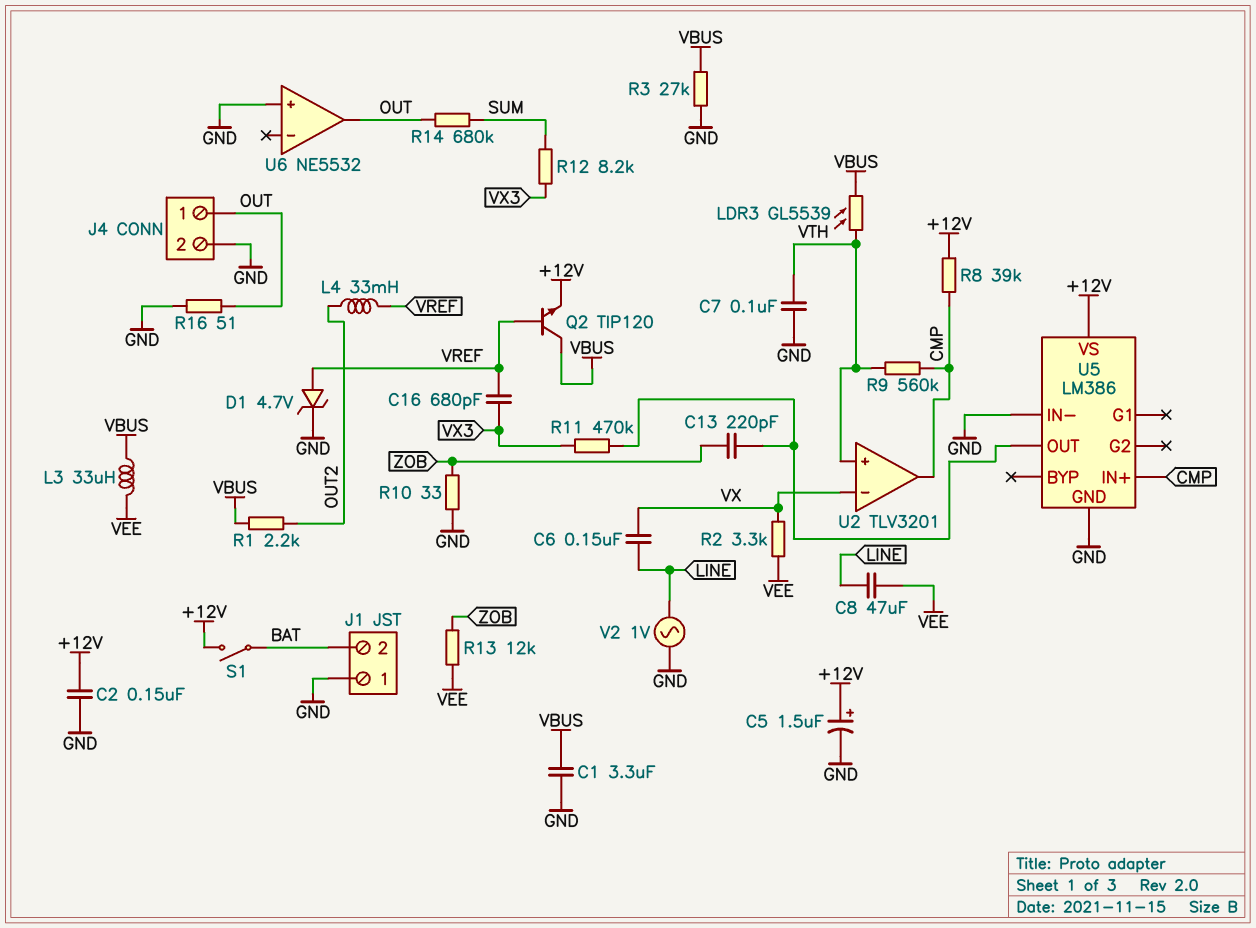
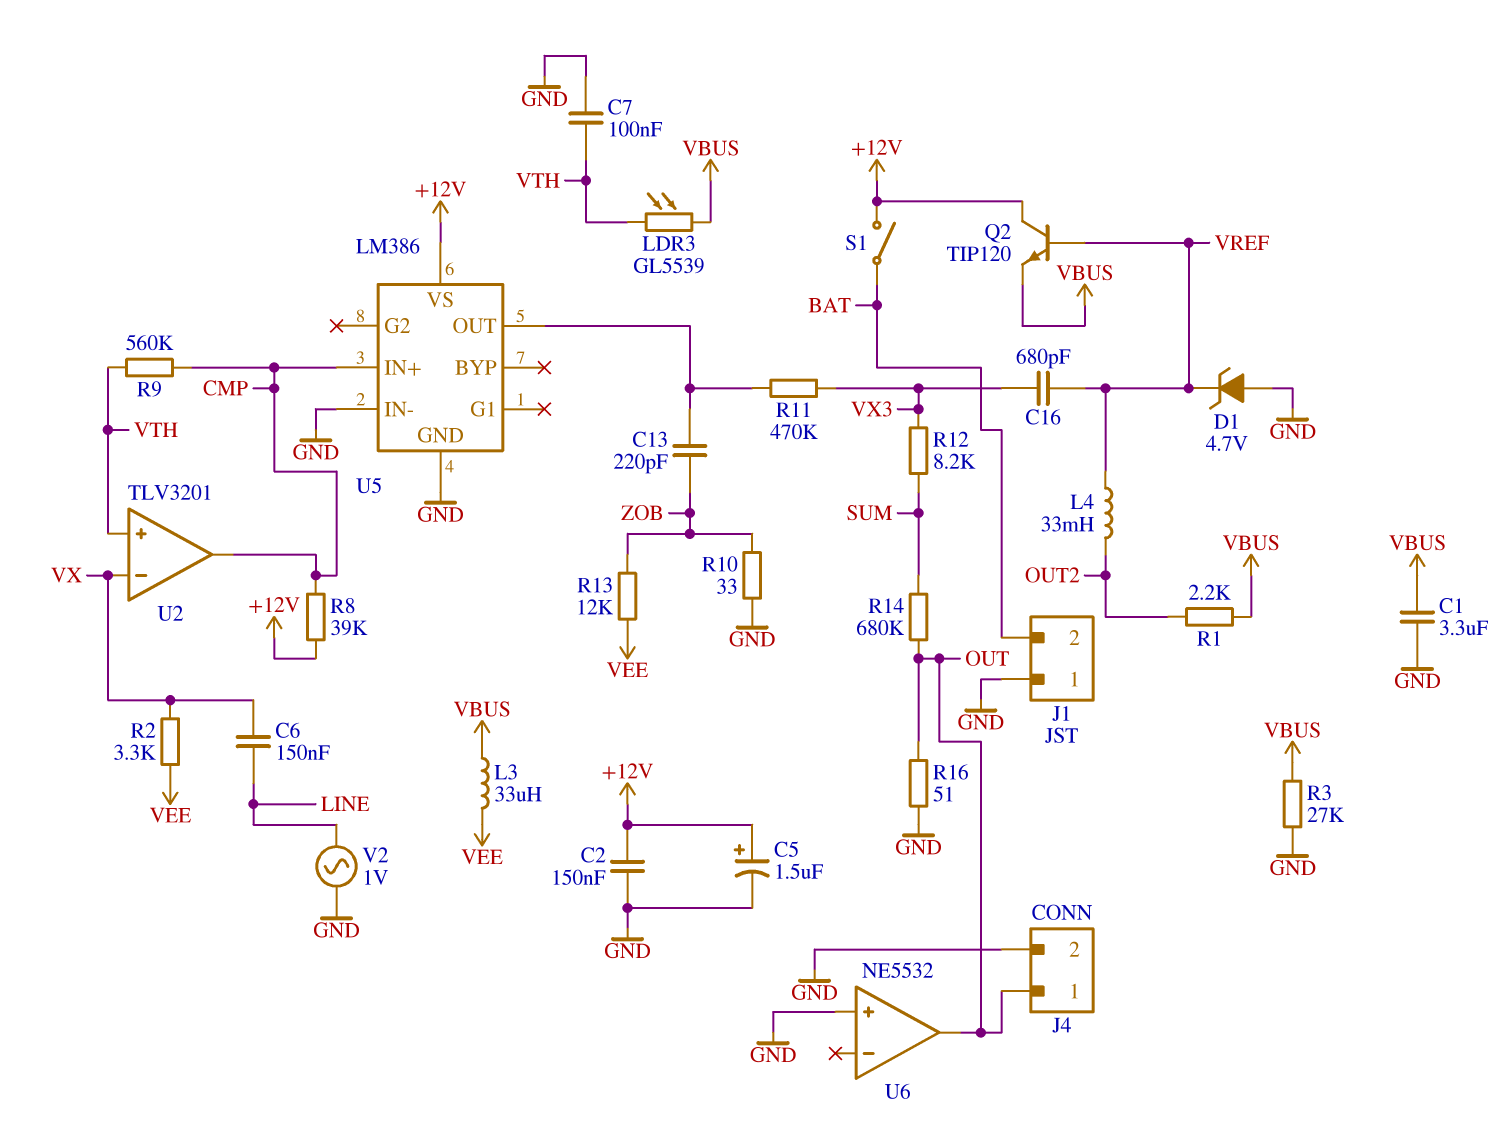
C8: 47uF (LINE, VEE) -> none
D1: zener 4.7V (A VREF, K GND) -> zener 4.7V (A GND, K VREF)
Q2: NPN TIP120 (B VREF, C VBUS, E +12V) -> NPN TIP120 (B VREF, C +12V, E VBUS)

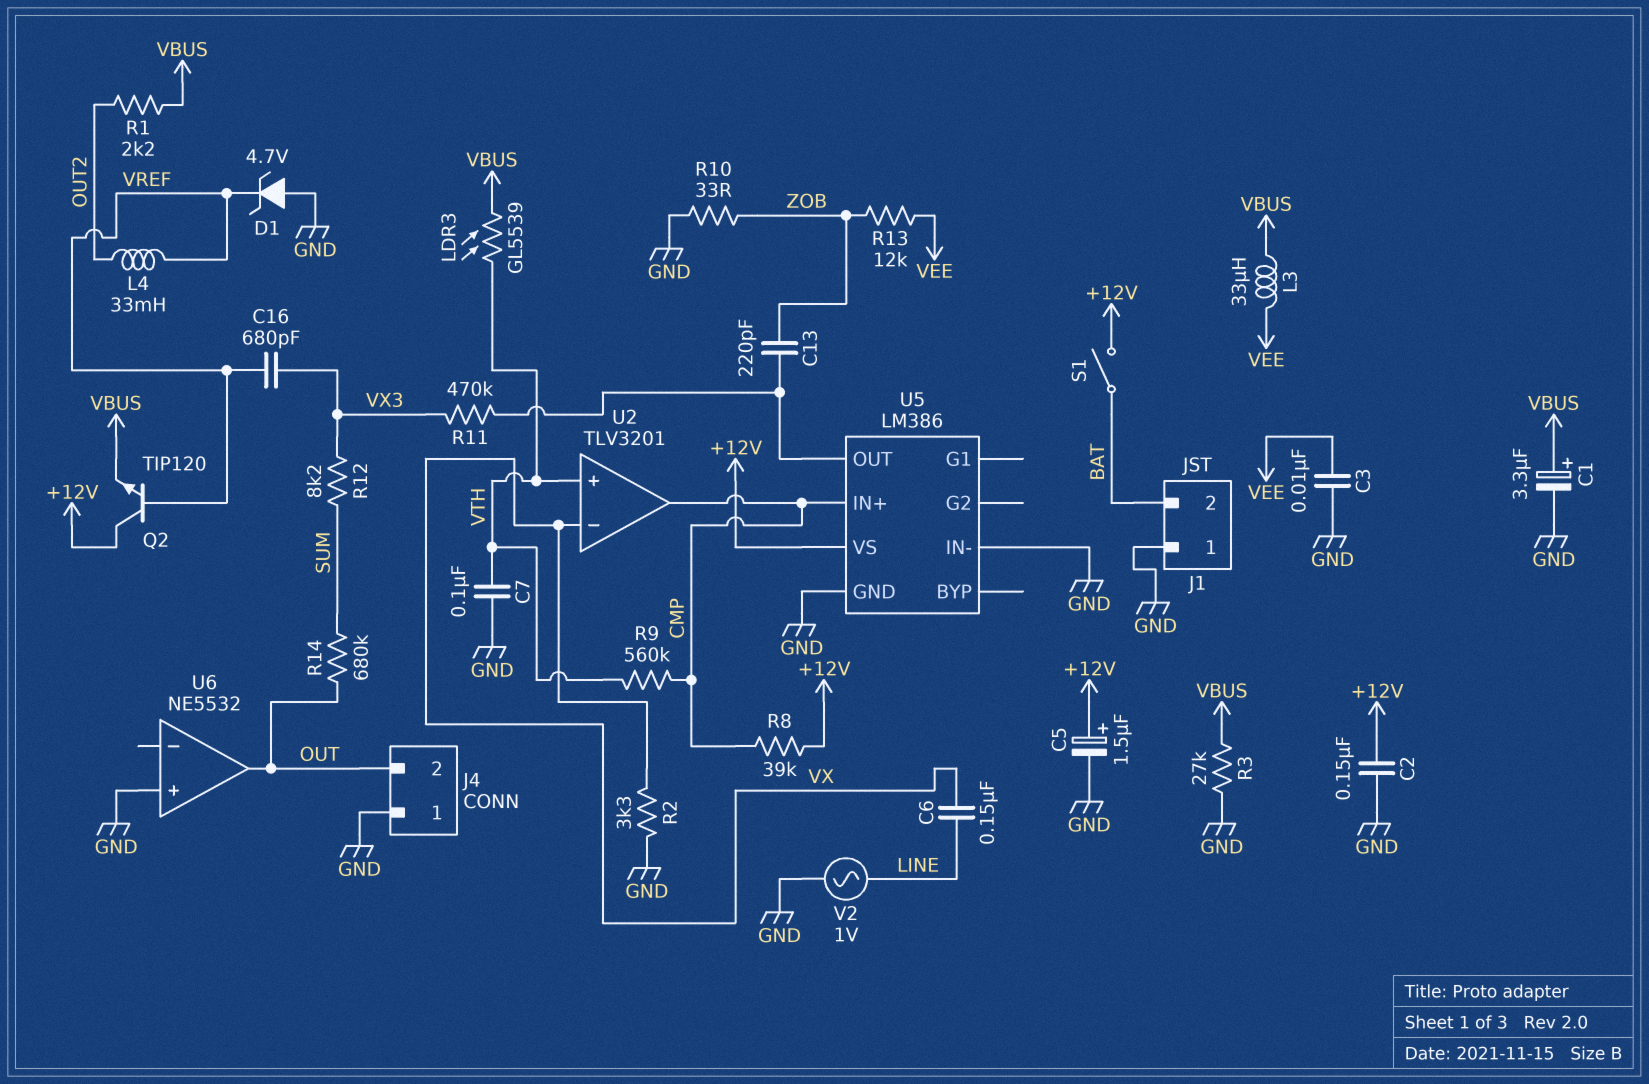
C1: 3.3uF (GND, VBUS) -> 3.3uF (plus VBUS, minus GND)
C3: none -> 10nF (GND, VEE)
J4 pin 1: OUT -> GND
J4 pin 2: GND -> OUT
R2: 3.3k (VEE, VX) -> 3.3k (GND, VX)
R16: 51 (GND, OUT) -> none

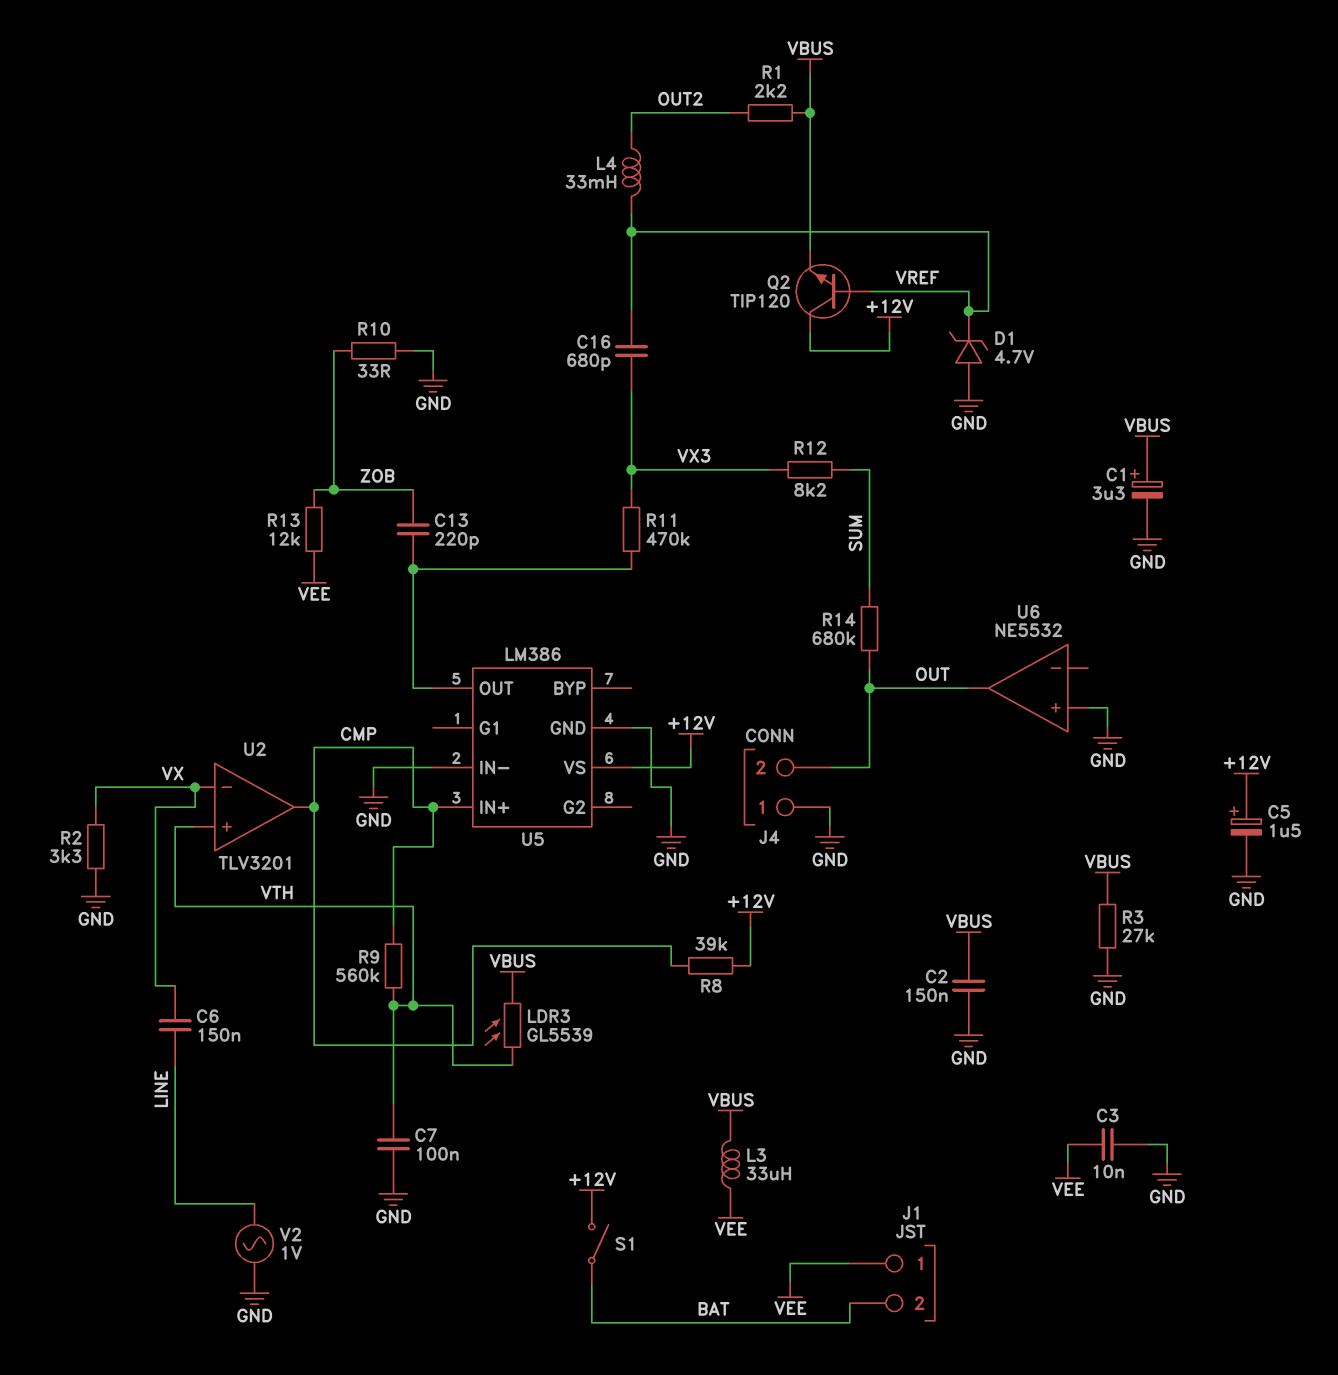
C2: 150nF (+12V, GND) -> 150nF (GND, VBUS)
J1 pin 1: GND -> VEE

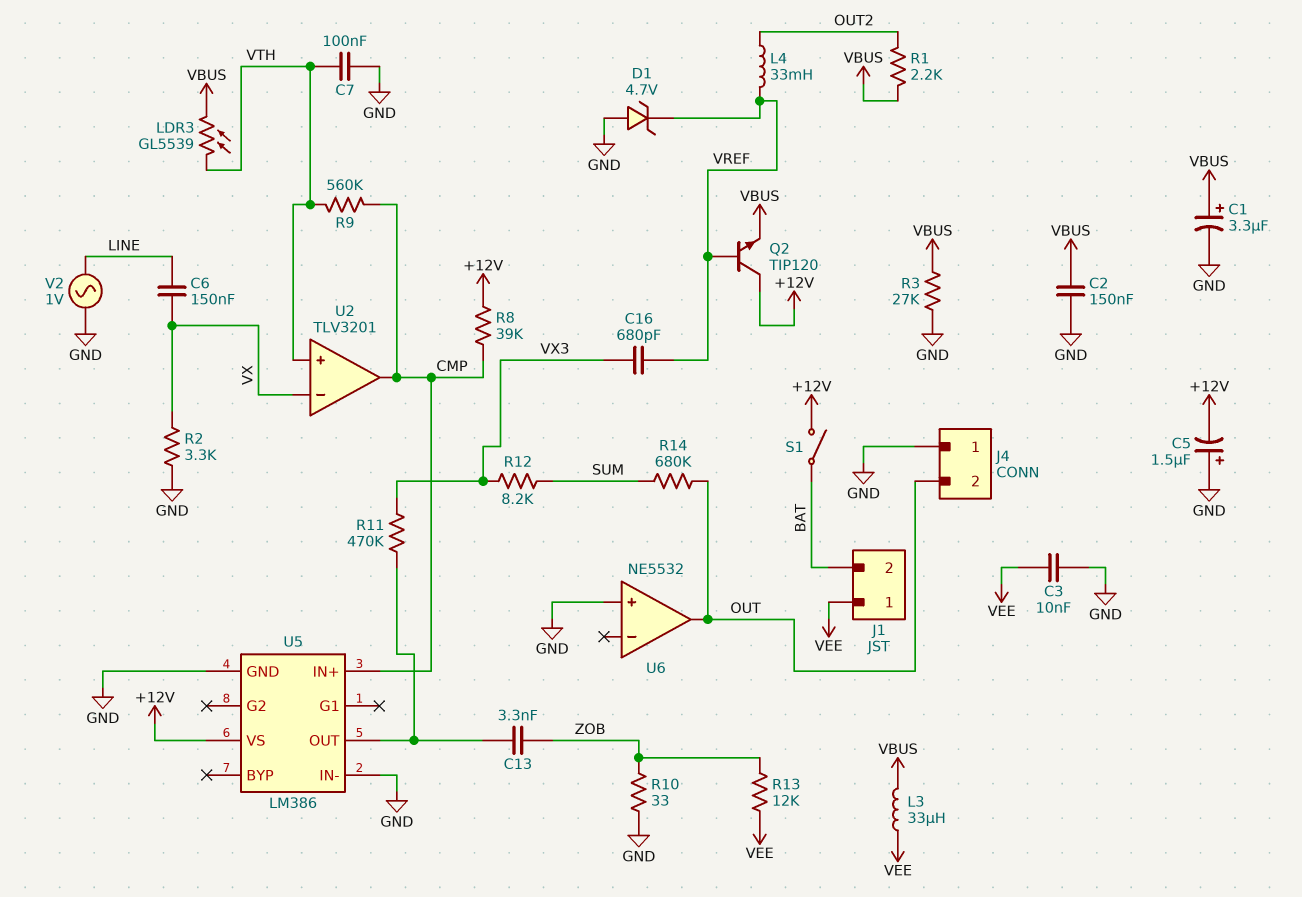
C5: 1.5uF (plus +12V, minus GND) -> 1.5uF (plus GND, minus +12V)
C13: 220pF (U5/OUT, ZOB) -> 3.3nF (U5/OUT, ZOB)

